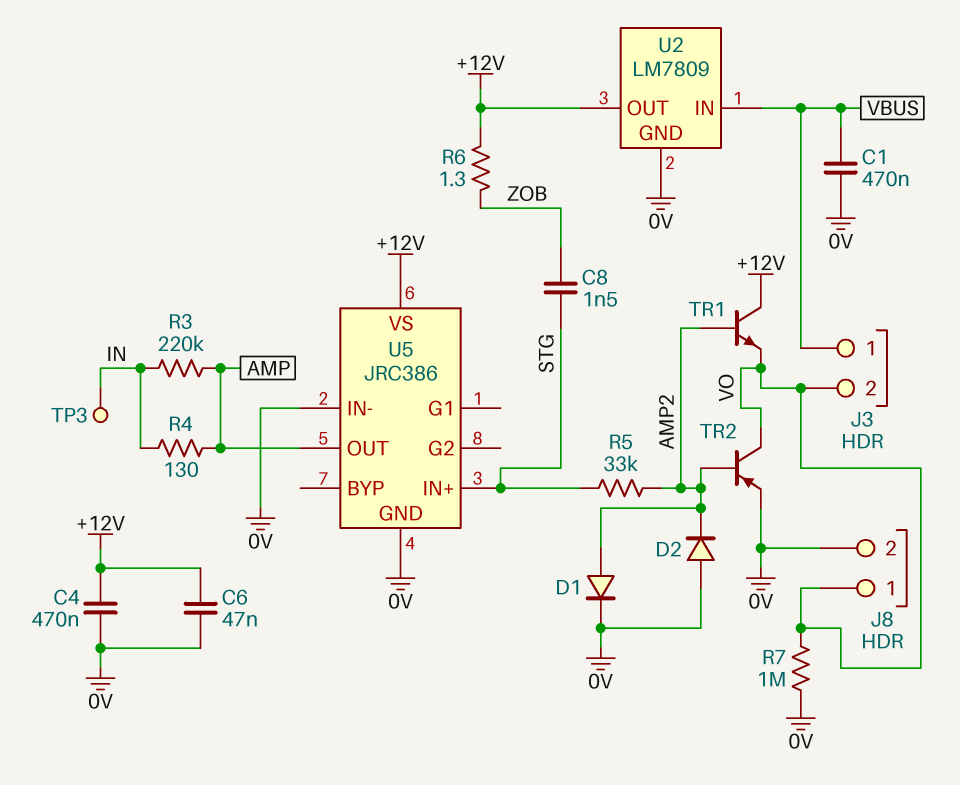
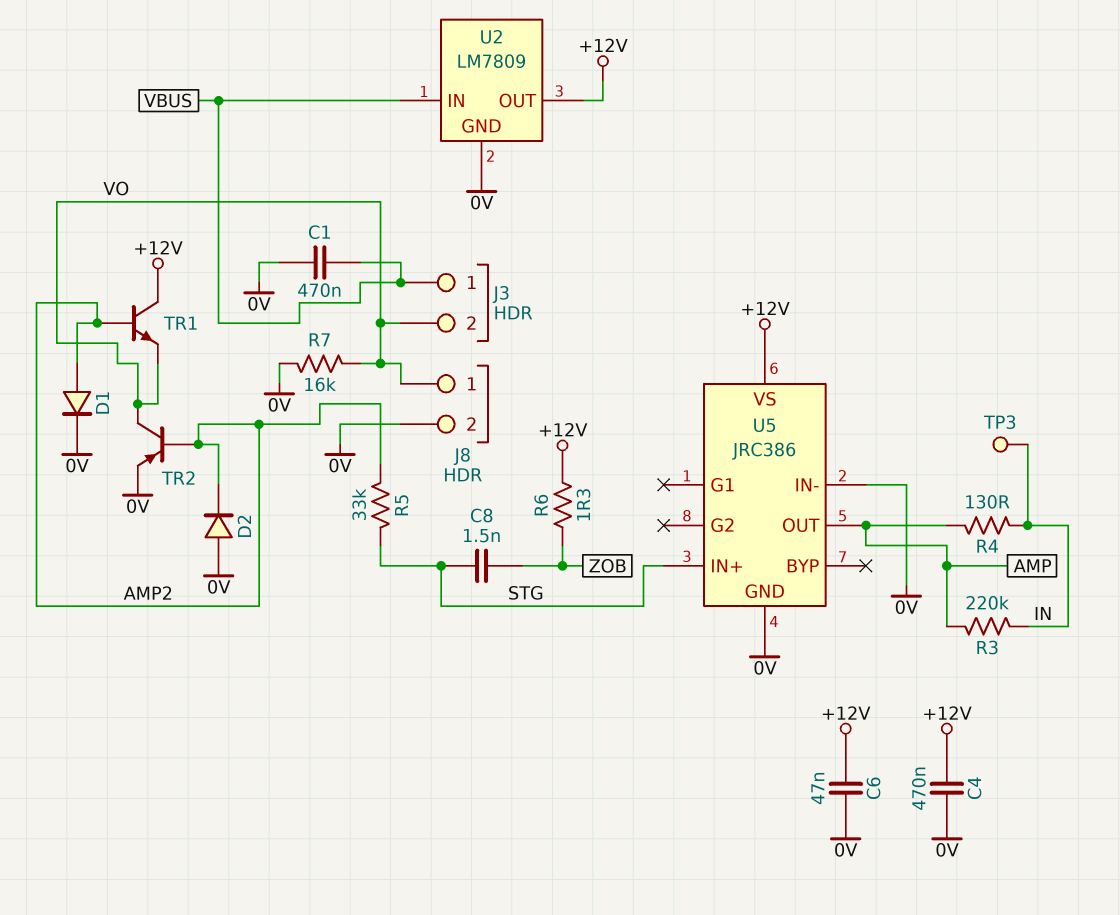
R7: 1M (0V, VO) -> 16k (0V, VO)

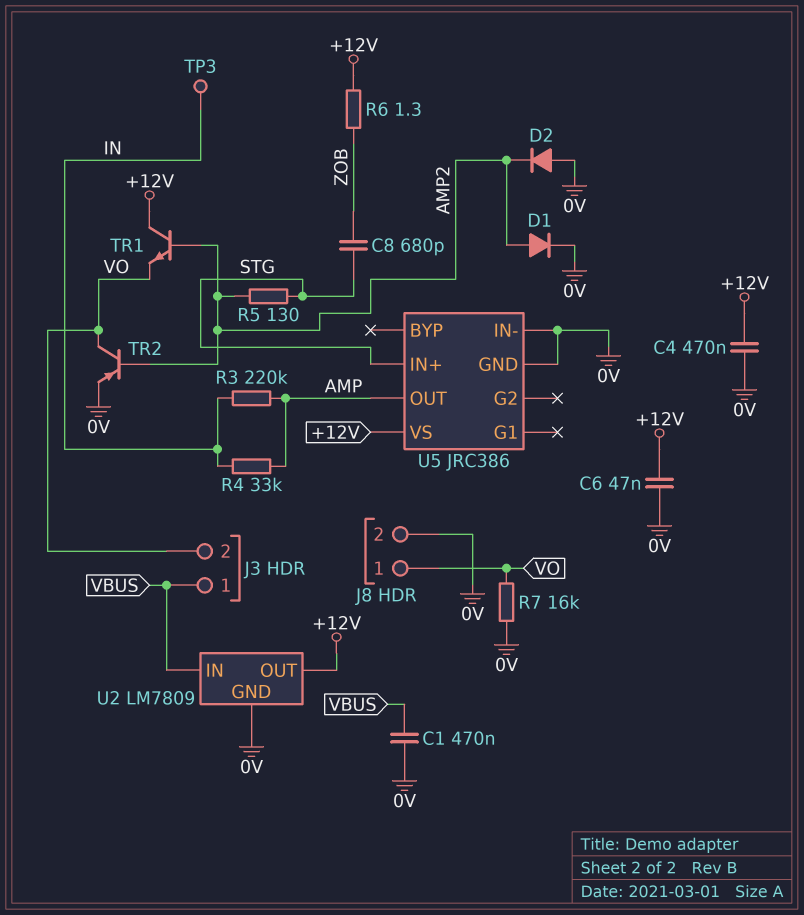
C8: 1.5nF (STG, ZOB) -> 680pF (STG, ZOB)
R4: 130 (AMP, IN) -> 33k (AMP, IN)
R5: 33k (AMP2, STG) -> 130 (AMP2, STG)

